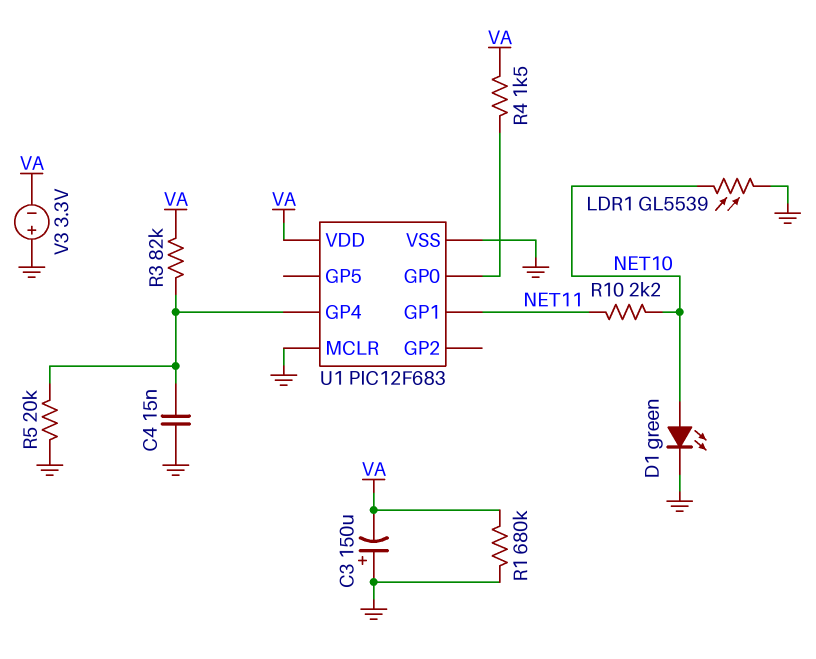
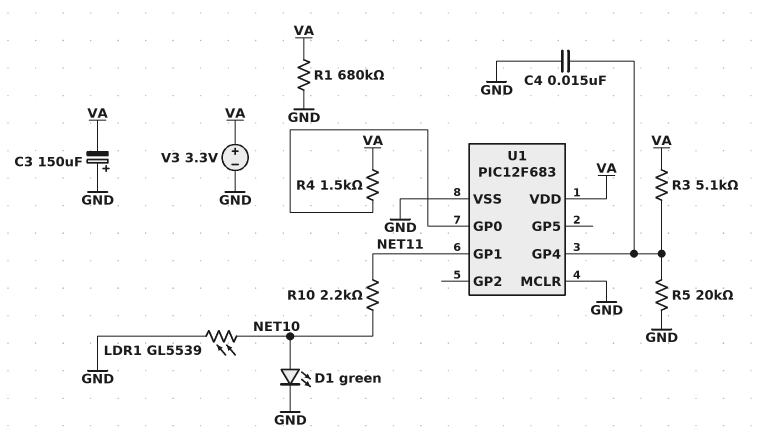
R3: 82k (U1/GP4, VA) -> 5.1k (U1/GP4, VA)
V3: 3.3V (plus GND, minus VA) -> 3.3V (plus VA, minus GND)

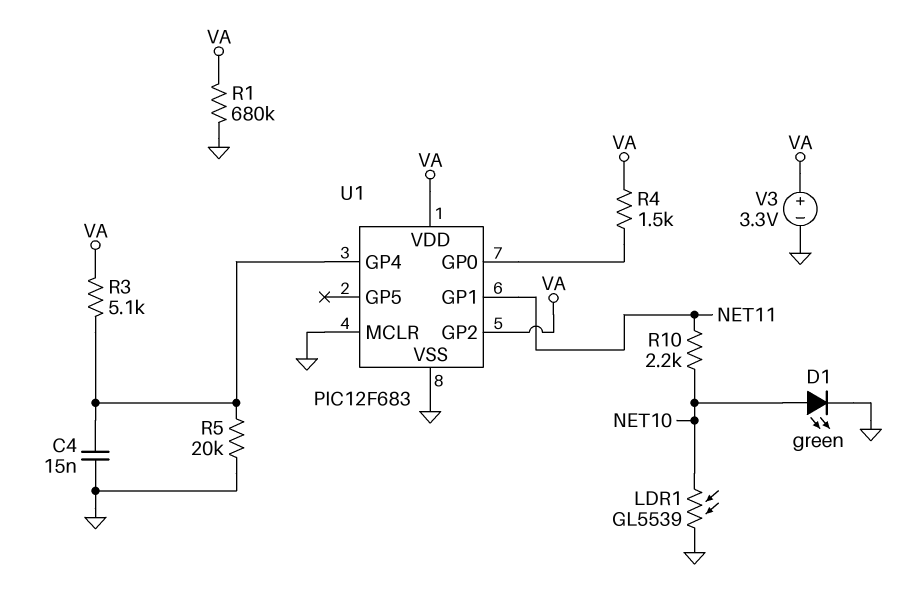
C3: 150uF (plus GND, minus VA) -> none
U1 pin GP2: none -> VA

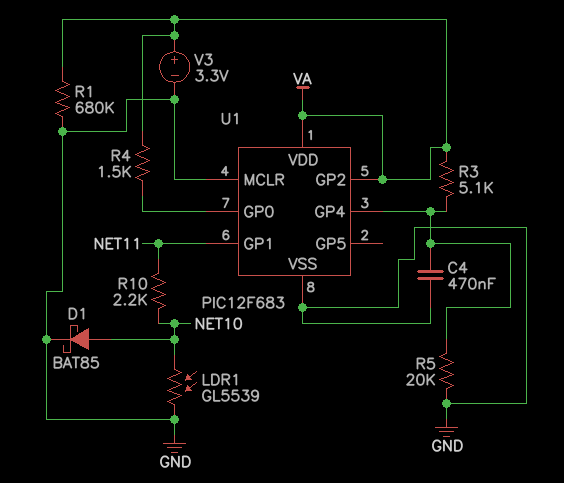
C4: 15nF (GND, U1/GP4) -> 470nF (GND, U1/GP4)
D1: LED green (A NET10, K GND) -> schottky BAT85 (A NET10, K GND)

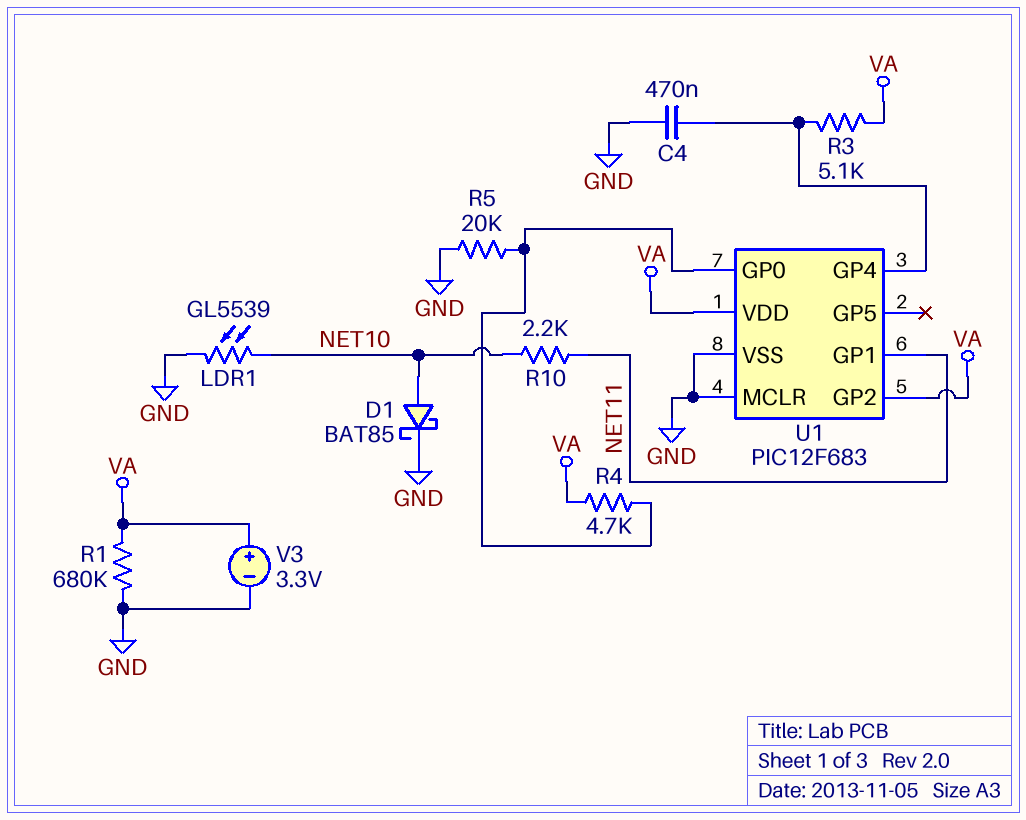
R4: 1.5k (U1/GP0, VA) -> 4.7k (U1/GP0, VA)
R5: 20k (GND, U1/GP4) -> 20k (GND, U1/GP0)

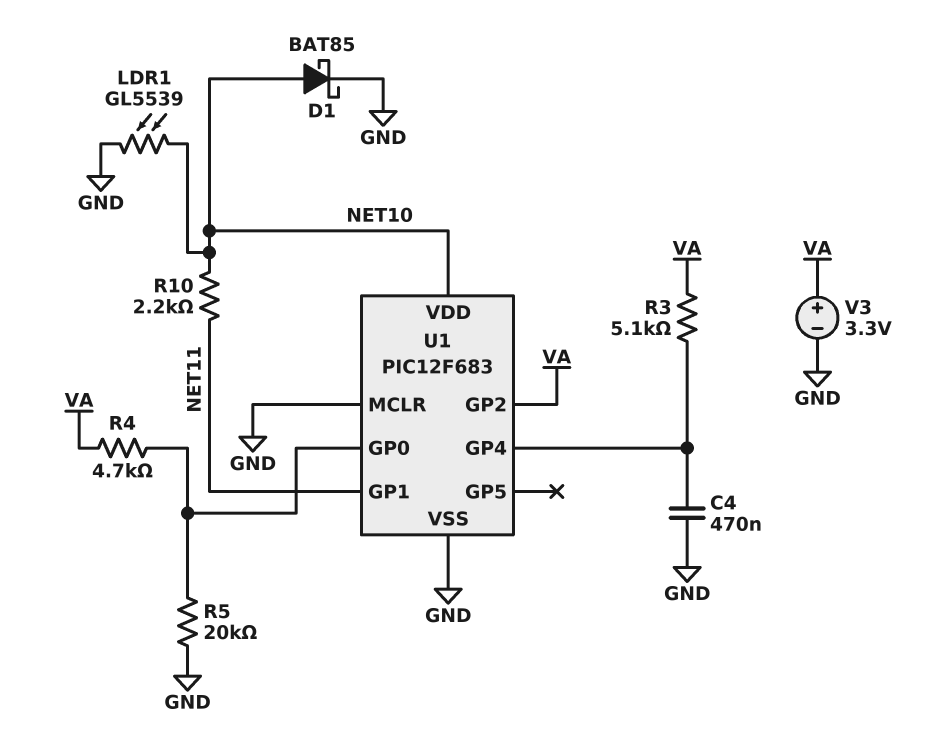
R1: 680k (GND, VA) -> none
U1 pin VDD: VA -> NET10

